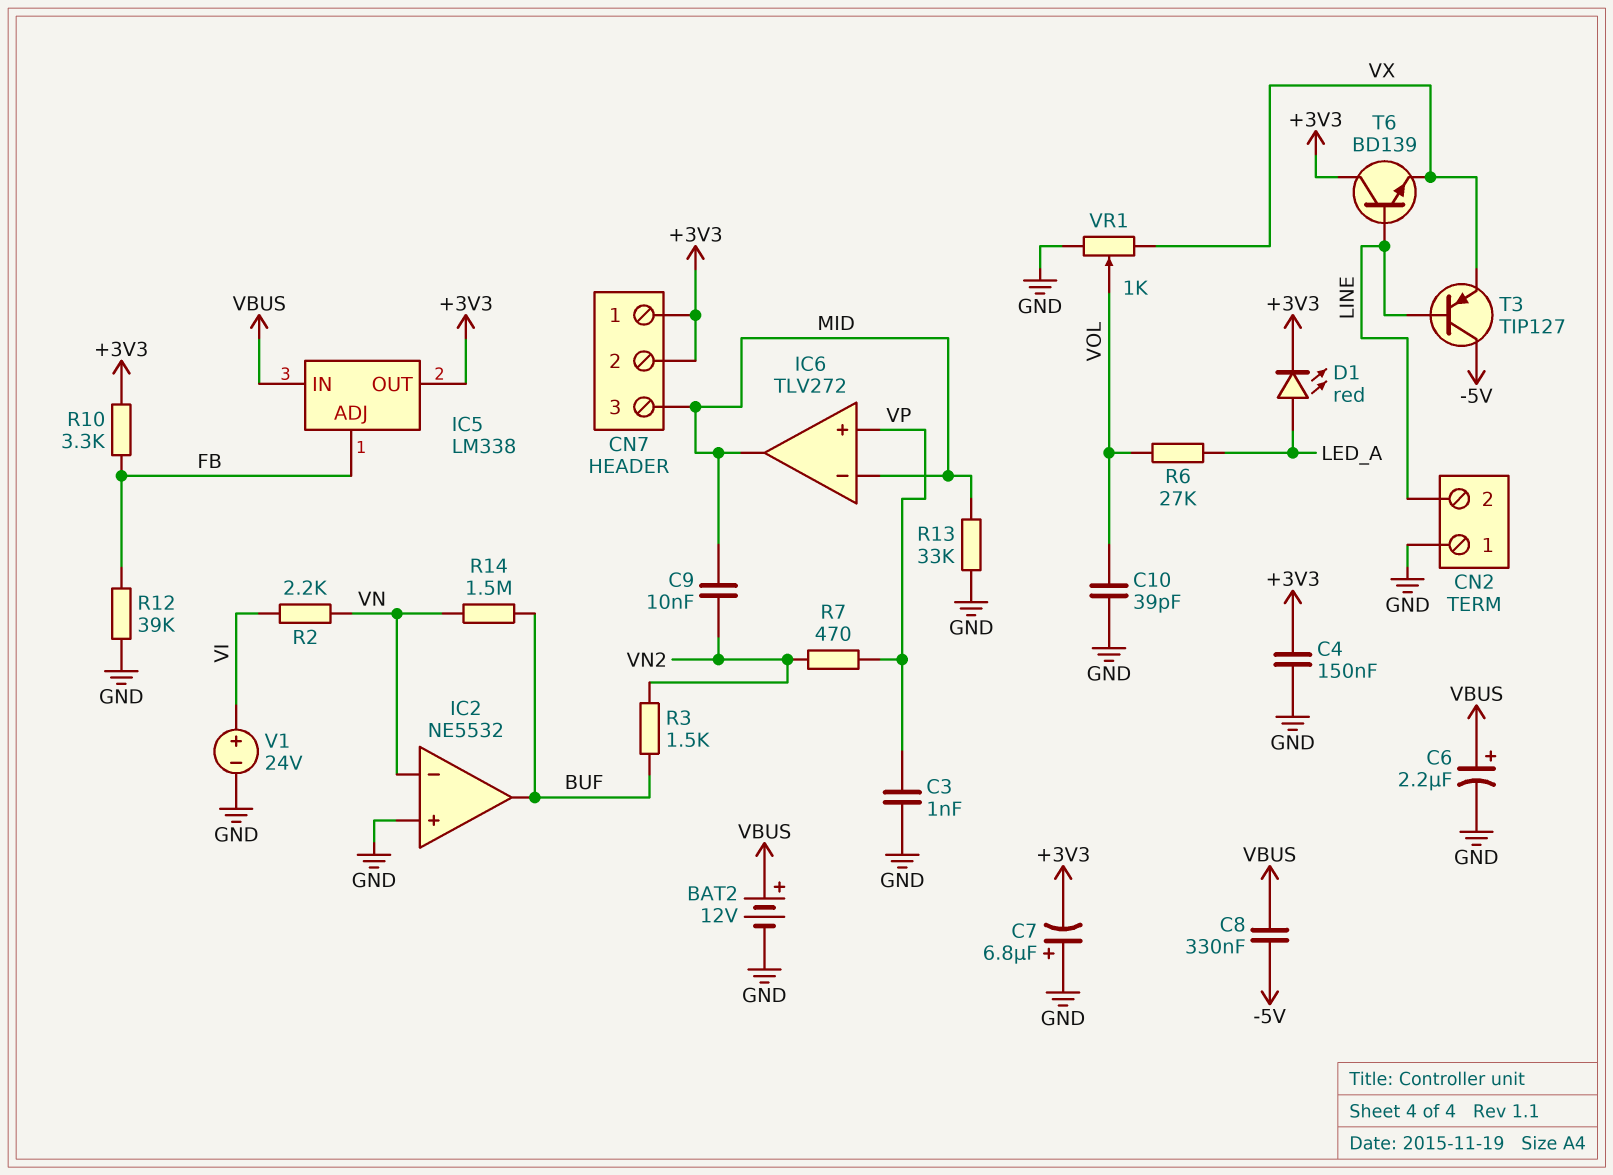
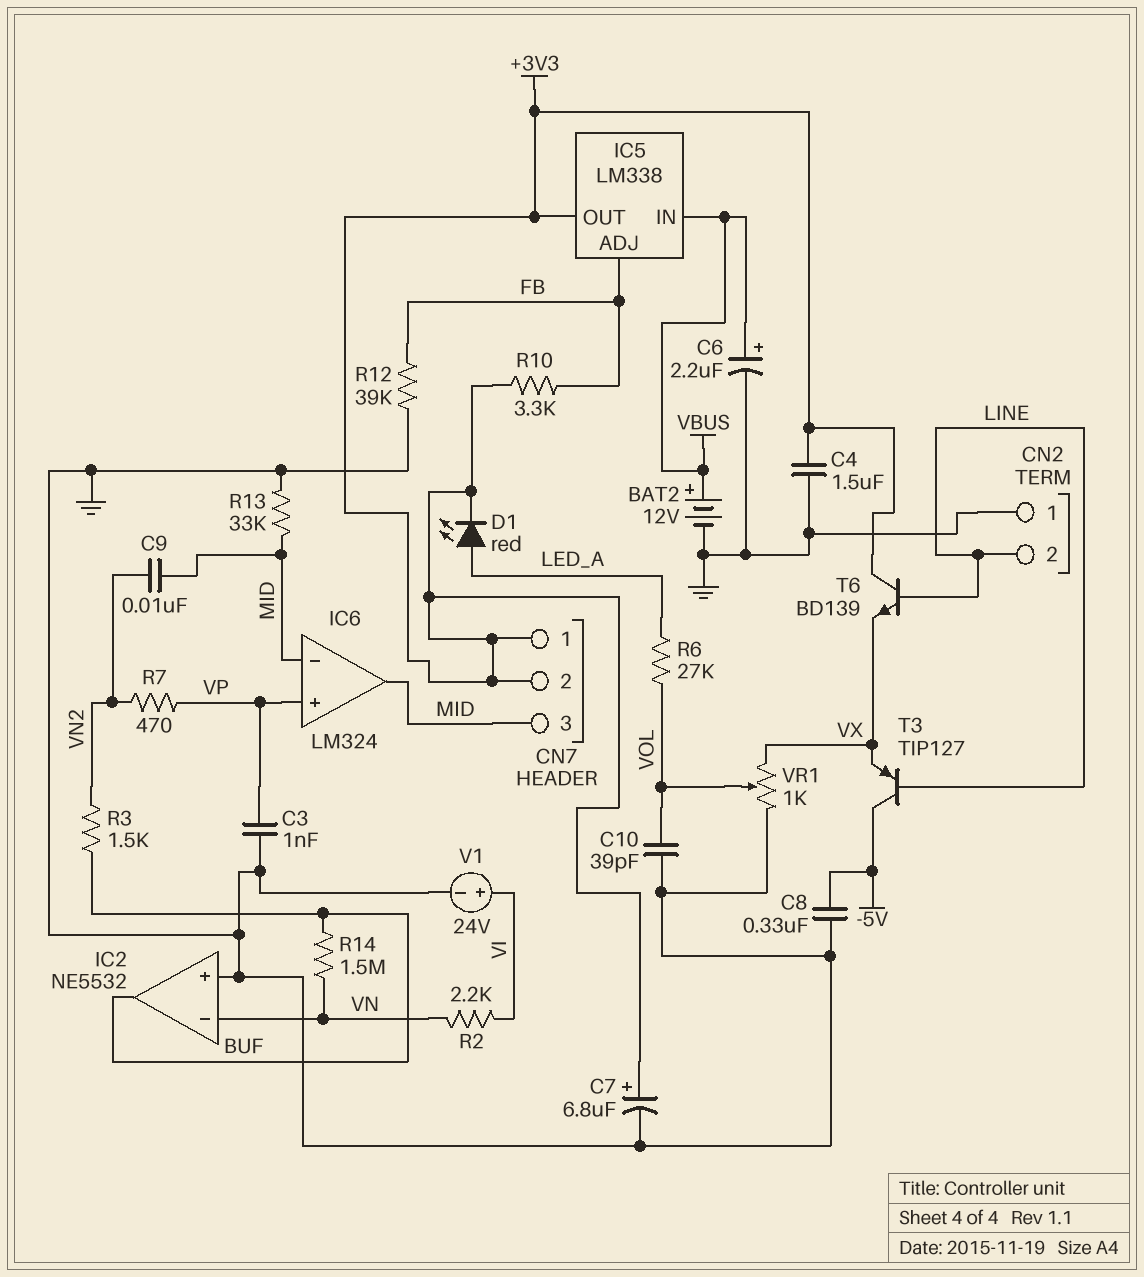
C4: 150nF (+3V3, GND) -> 1.5uF (+3V3, GND)
C7: 6.8uF (plus GND, minus +3V3) -> 6.8uF (plus +3V3, minus GND)
C8: 330nF (-5V, VBUS) -> 330nF (-5V, GND)
IC6: TLV272 -> LM324

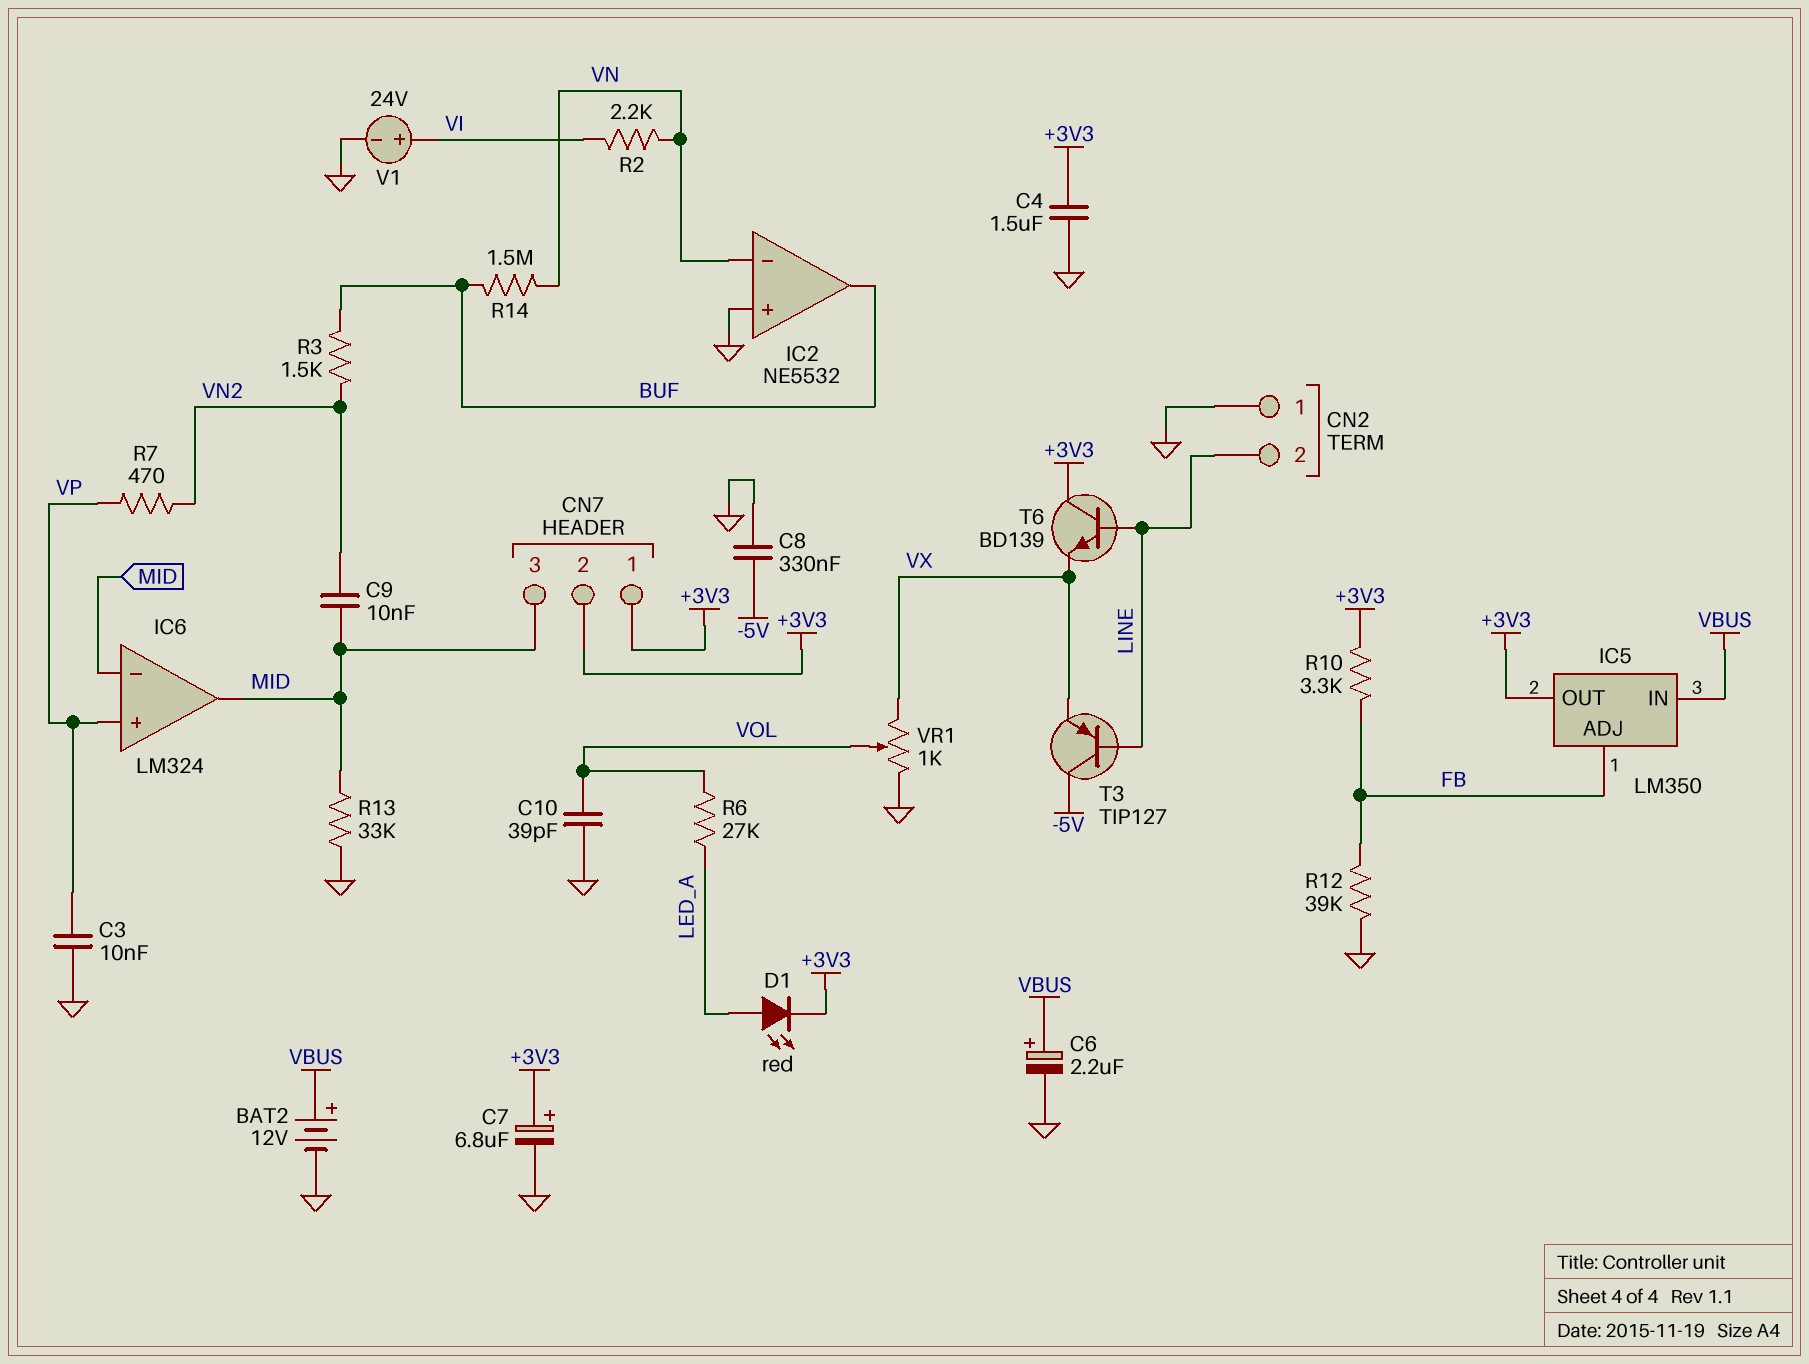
C3: 1nF (GND, VP) -> 10nF (GND, VP)
IC5: LM338 -> LM350

